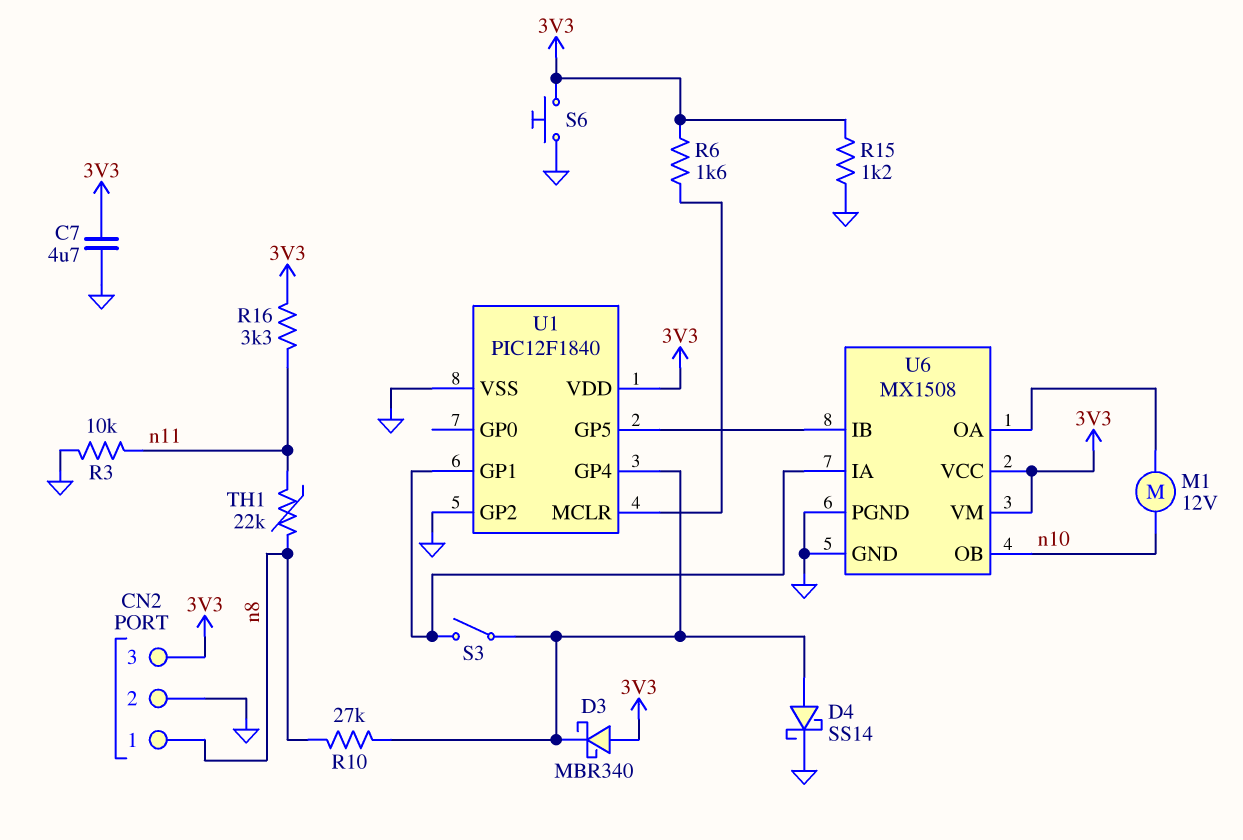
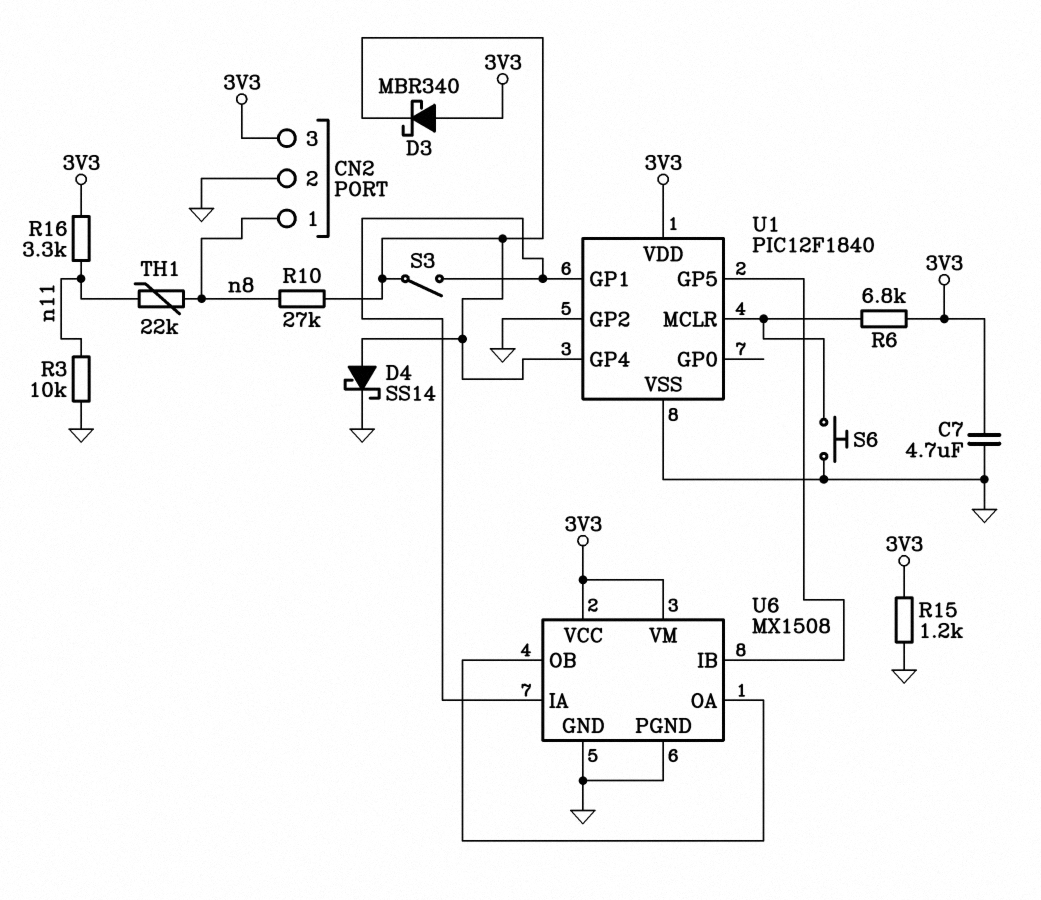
M1: motor 12V (U6/OA, n10) -> none
R6: 1.6k (3V3, U1/MCLR) -> 6.8k (3V3, U1/MCLR)
S6: button (3V3, GND) -> button (GND, U1/MCLR)
U6 pin OB: n10 -> U6/OA

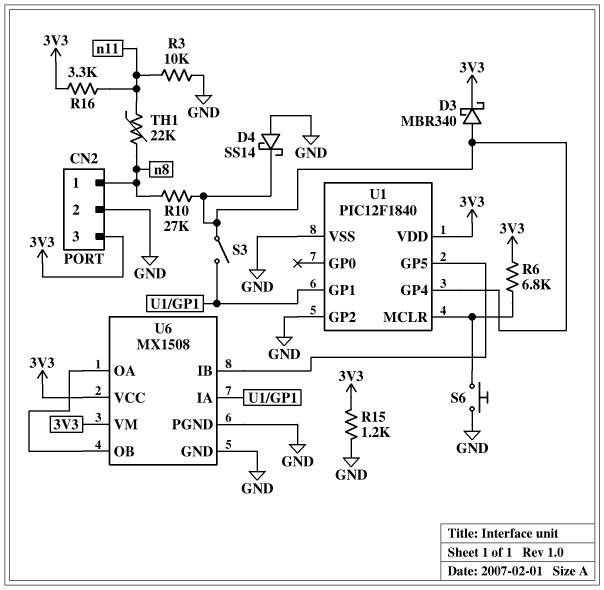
C7: 4.7uF (3V3, GND) -> none
D3: schottky MBR340 (A 3V3, K U1/GP4) -> schottky MBR340 (A U1/GP4, K 3V3)
D4: schottky SS14 (A U1/GP4, K GND) -> schottky SS14 (A GND, K U1/GP4)

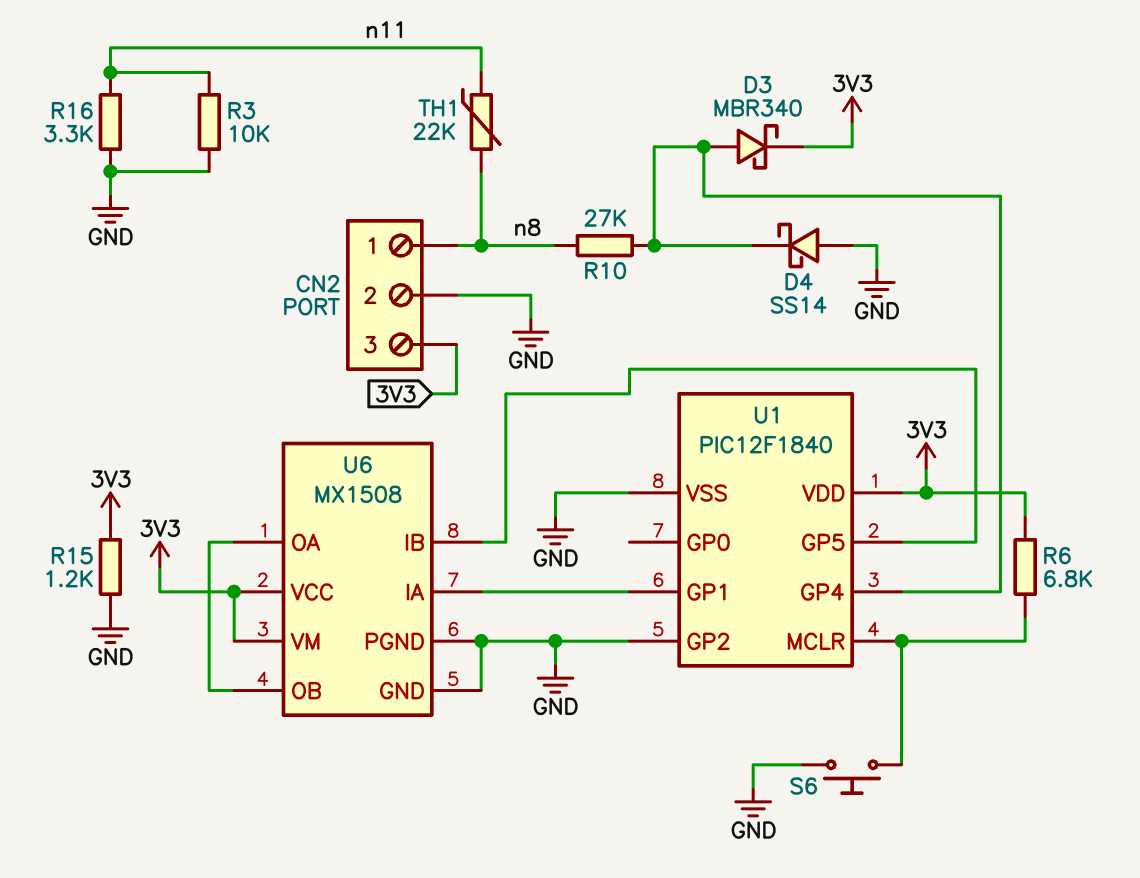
R16: 3.3k (3V3, n11) -> 3.3k (GND, n11)
S3: switch (U1/GP1, U1/GP4) -> none

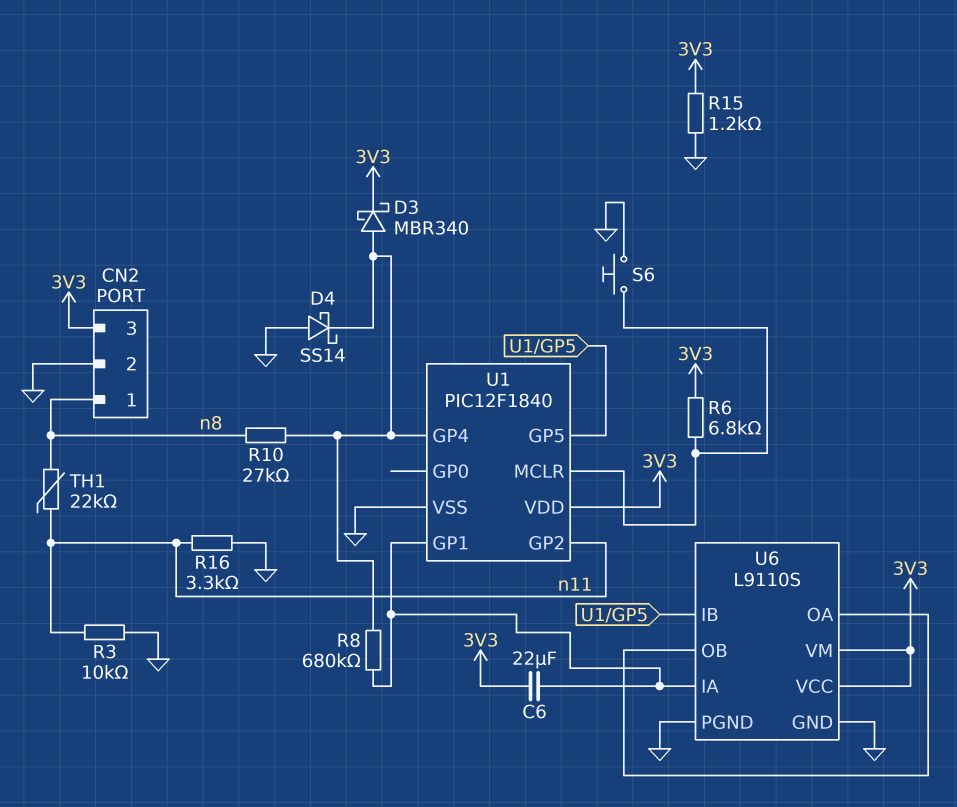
C6: none -> 22uF (3V3, U1/GP1)
R8: none -> 680k (U1/GP1, U1/GP4)
U1 pin GP2: GND -> n11
U6: MX1508 -> L9110S

